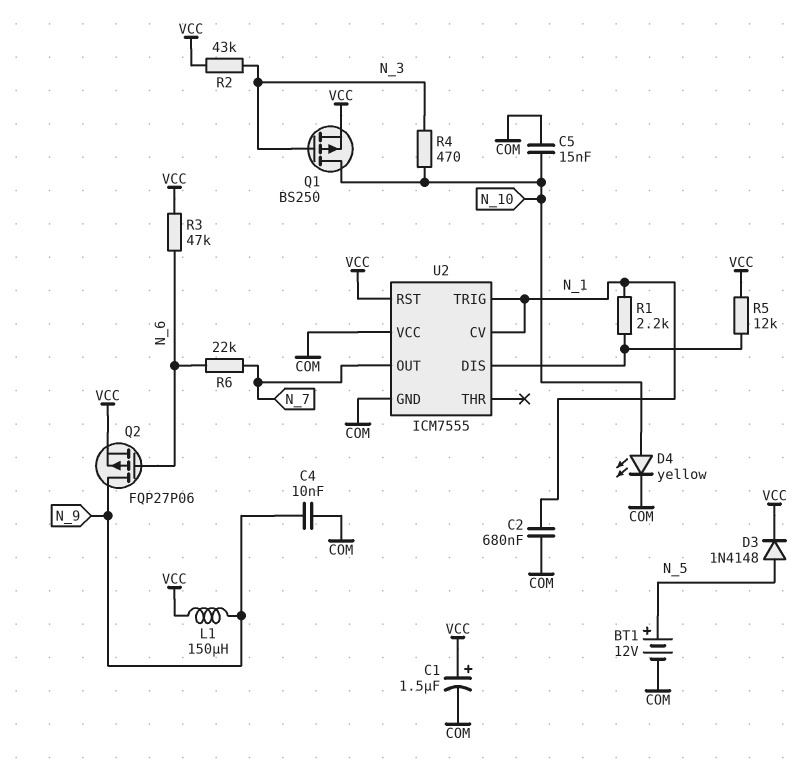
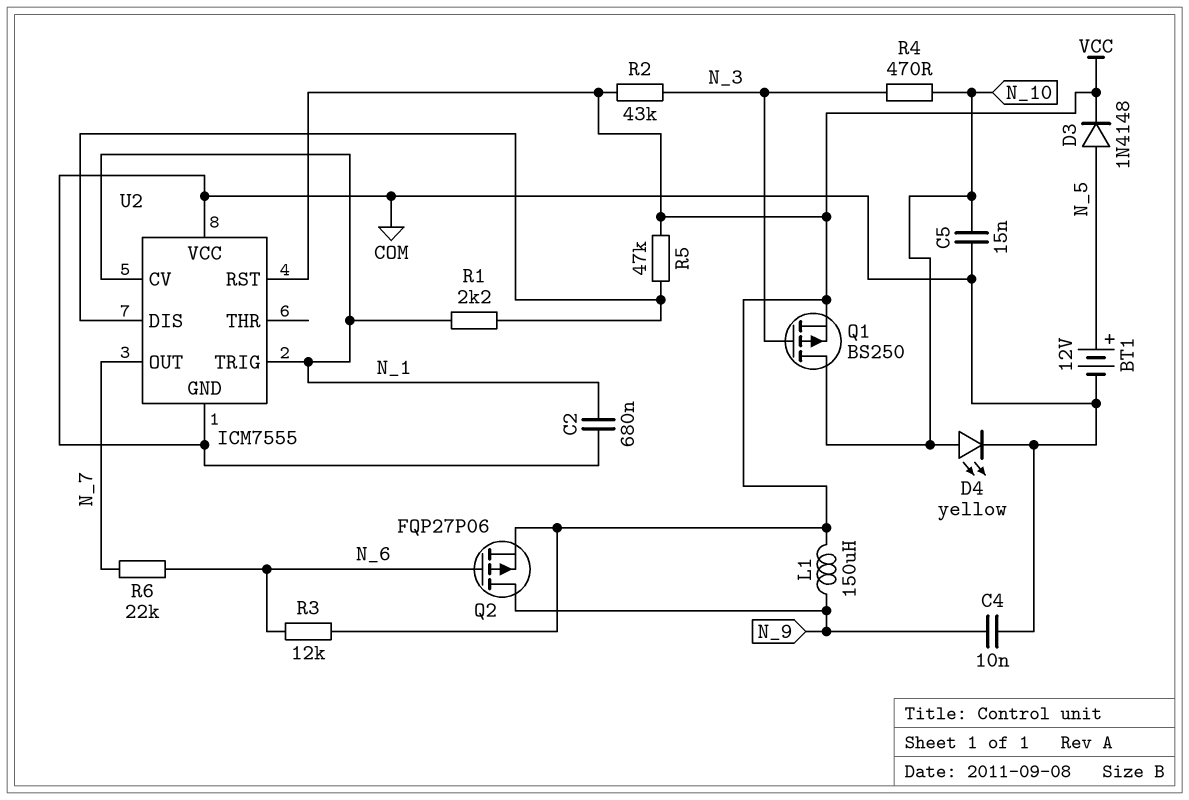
C1: 1.5uF (plus VCC, minus COM) -> none
R3: 47k (N_6, VCC) -> 12k (N_6, VCC)
R5: 12k (U2/DIS, VCC) -> 47k (U2/DIS, VCC)

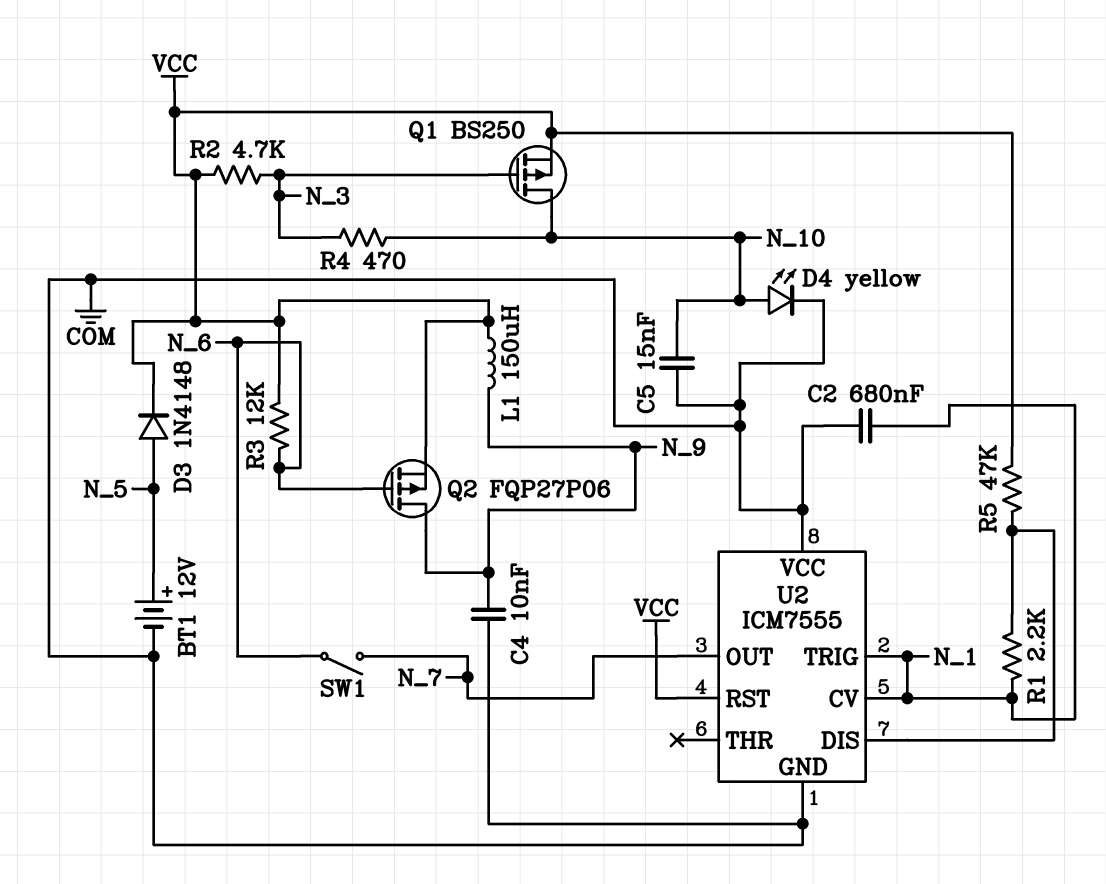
R2: 43k (N_3, VCC) -> 4.7k (N_3, VCC)
R6: 22k (N_6, N_7) -> none
SW1: none -> switch (N_6, N_7)

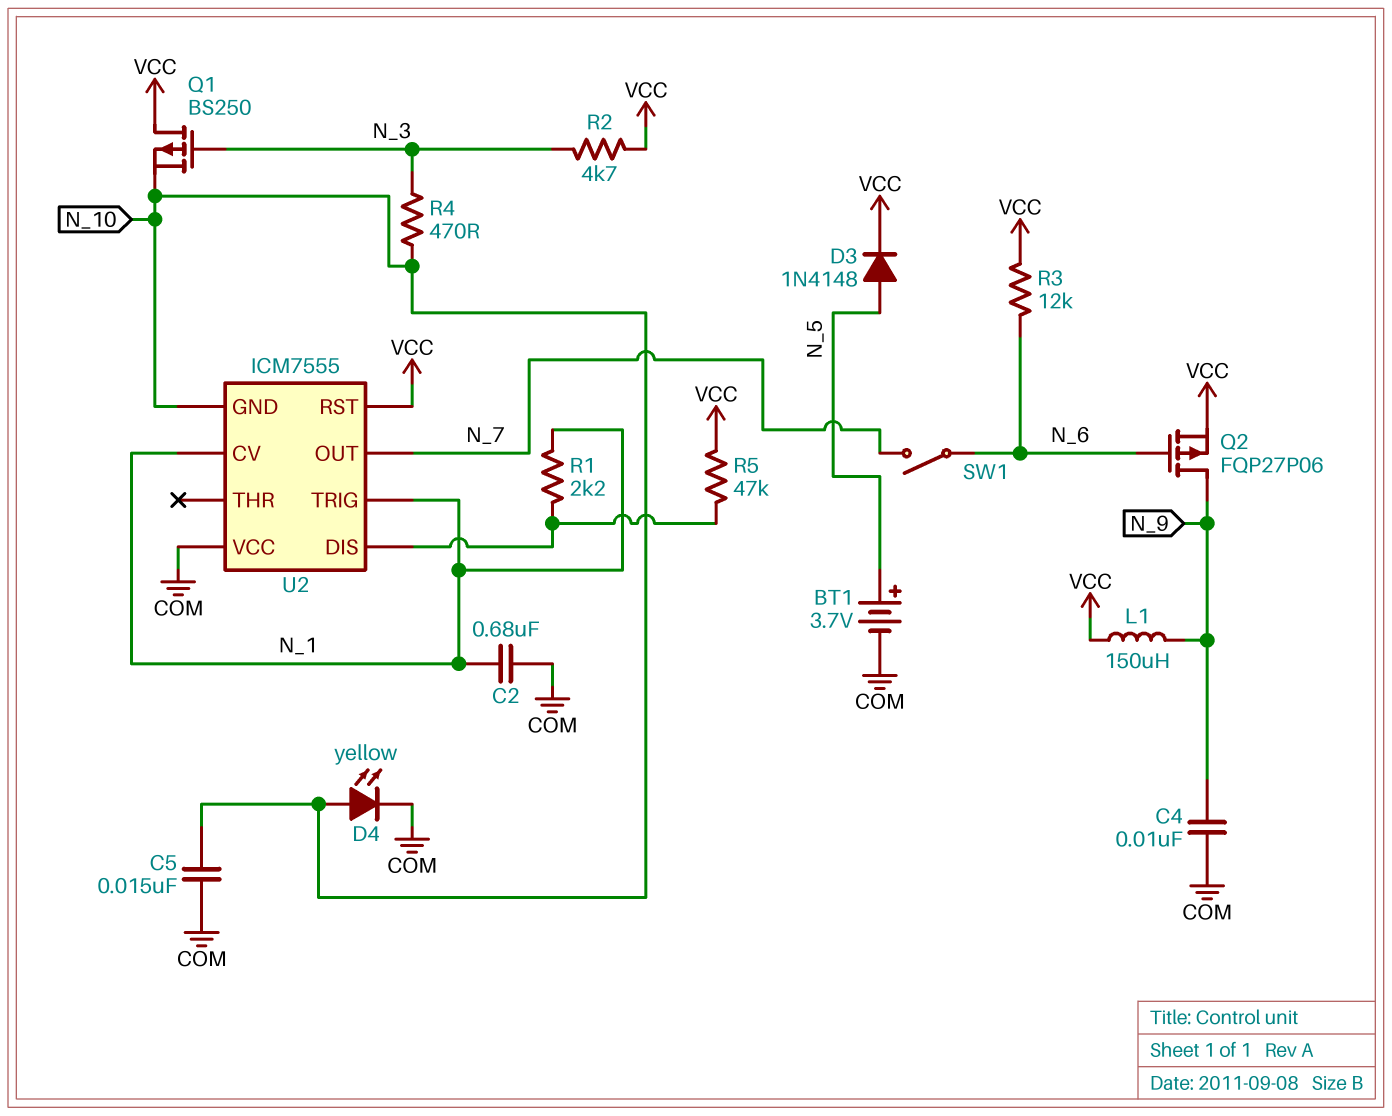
BT1: 12V (plus N_5, minus COM) -> 3.7V (plus N_5, minus COM)
Q1: PMOS BS250 (G N_3, D N_10, S VCC) -> PMOS BS250 (G N_3, D VCC, S N_10)
U2 pin GND: COM -> N_10

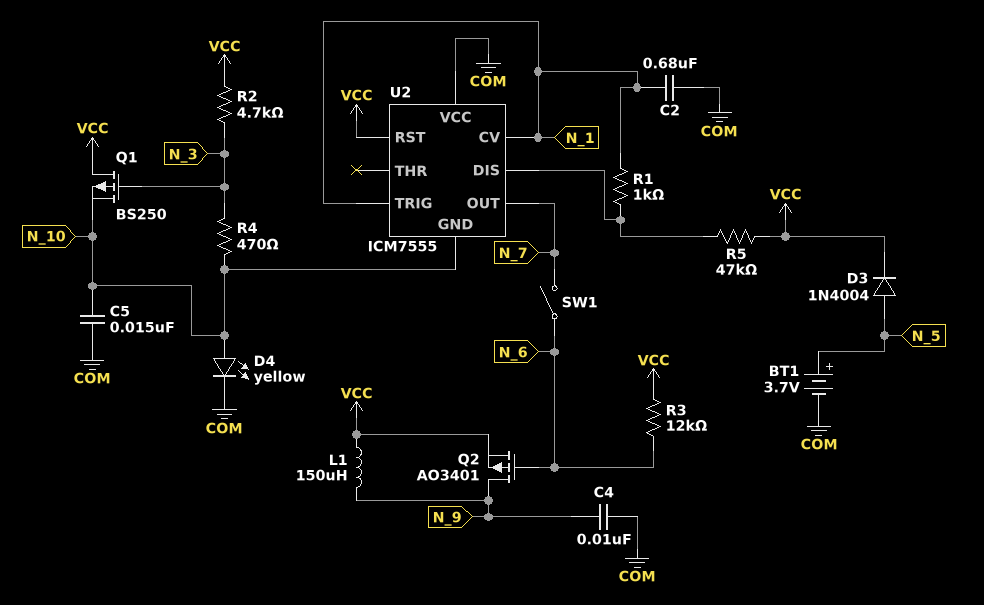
D3: diode 1N4148 (A N_5, K VCC) -> diode 1N4004 (A N_5, K VCC)
Q2: PMOS FQP27P06 (G N_6, D N_9, S VCC) -> PMOS AO3401 (G N_6, D N_9, S VCC)
R1: 2.2k (N_1, U2/DIS) -> 1k (N_1, U2/DIS)

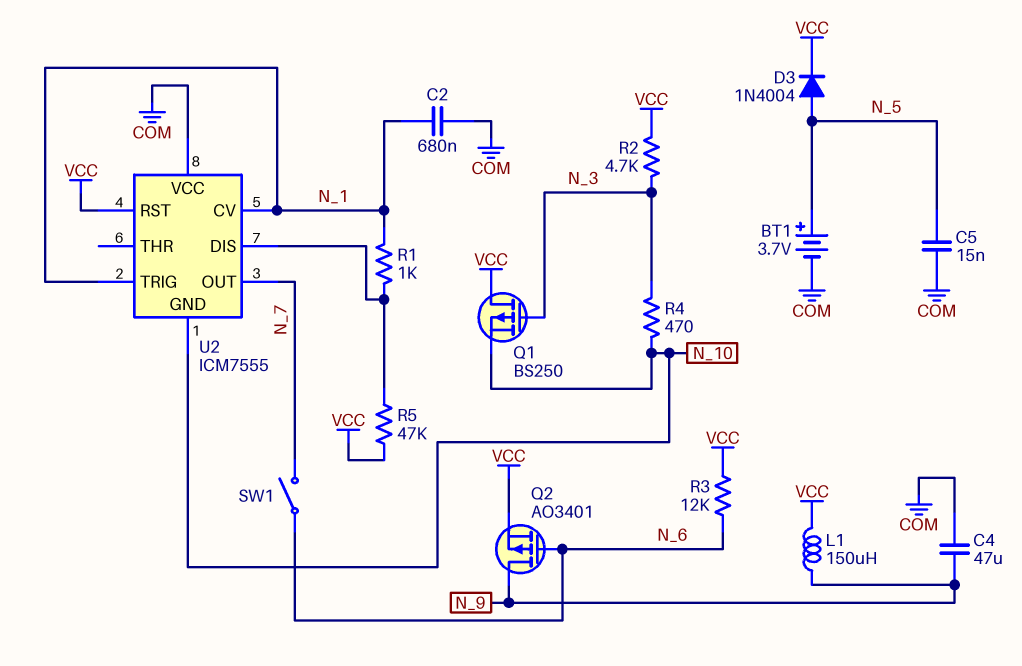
C4: 10nF (COM, N_9) -> 47uF (COM, N_9)
C5: 15nF (COM, N_10) -> 15nF (COM, N_5)
D4: LED yellow (A N_10, K COM) -> none

